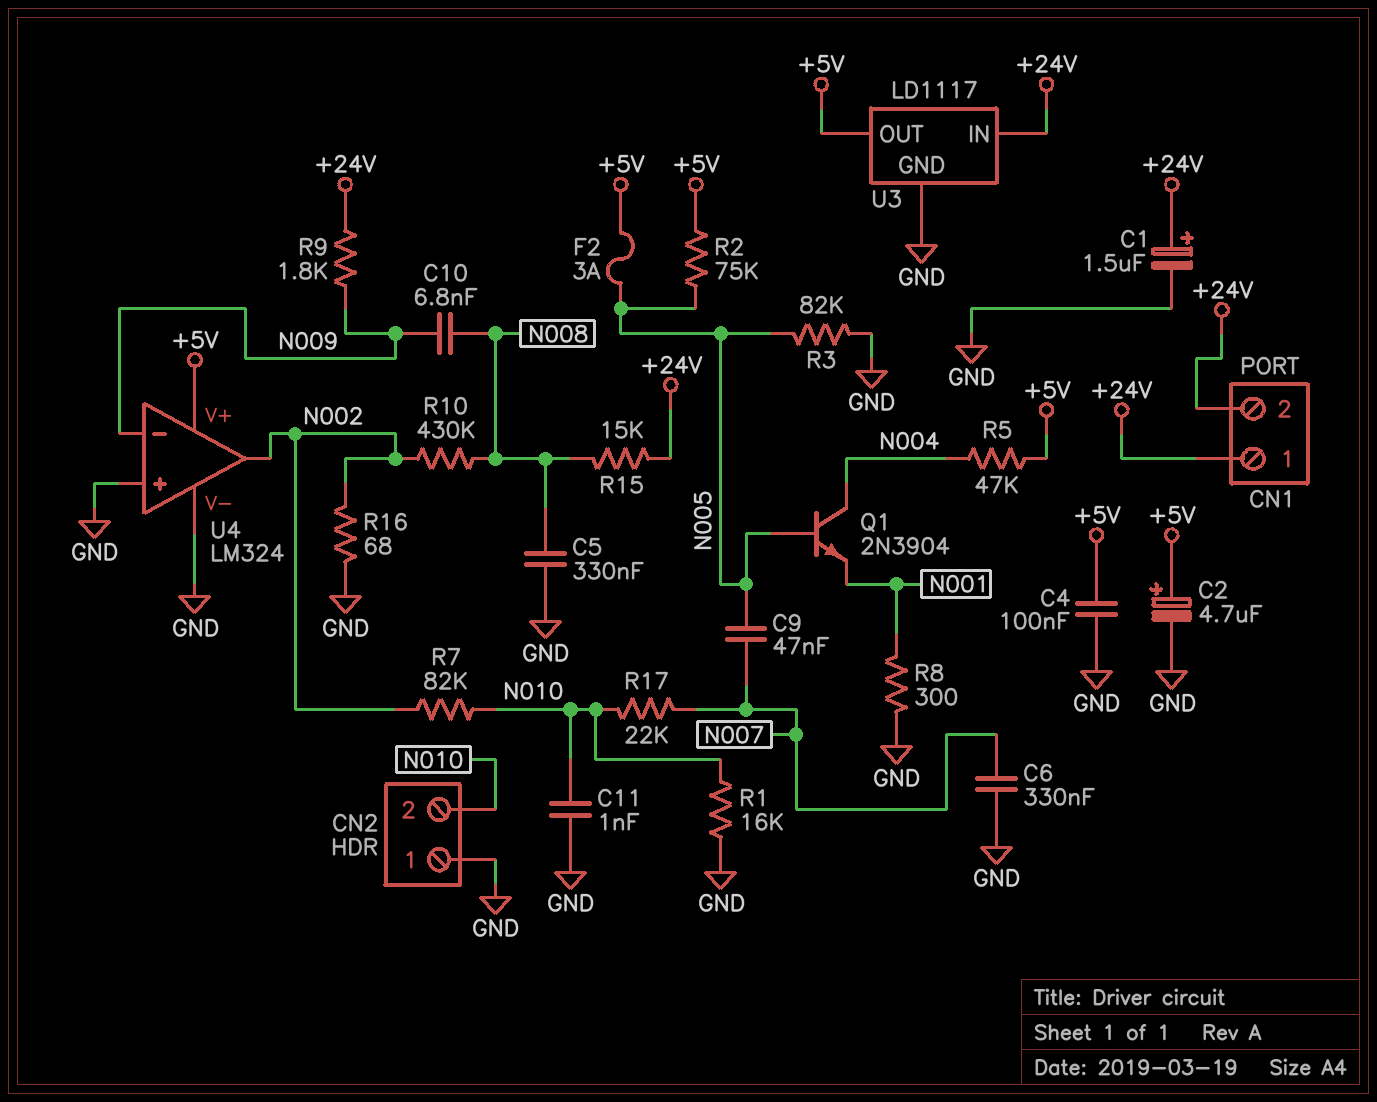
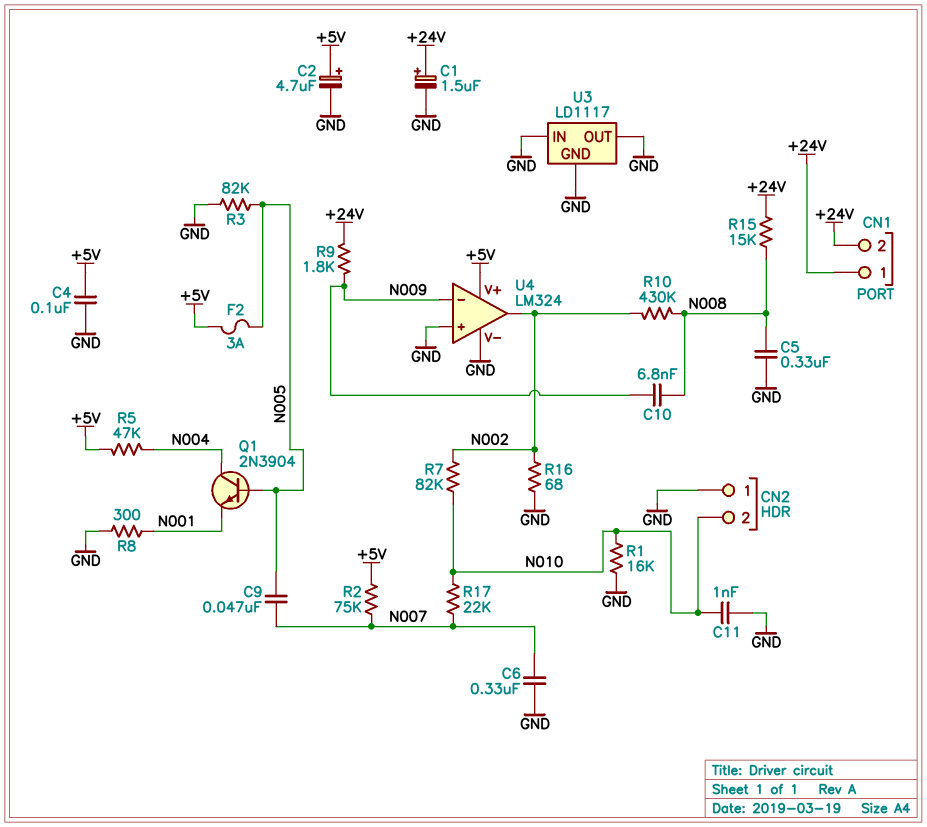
R2: 75k (+5V, N005) -> 75k (+5V, N007)
U3 pin IN: +24V -> GND
U3 pin OUT: +5V -> GND

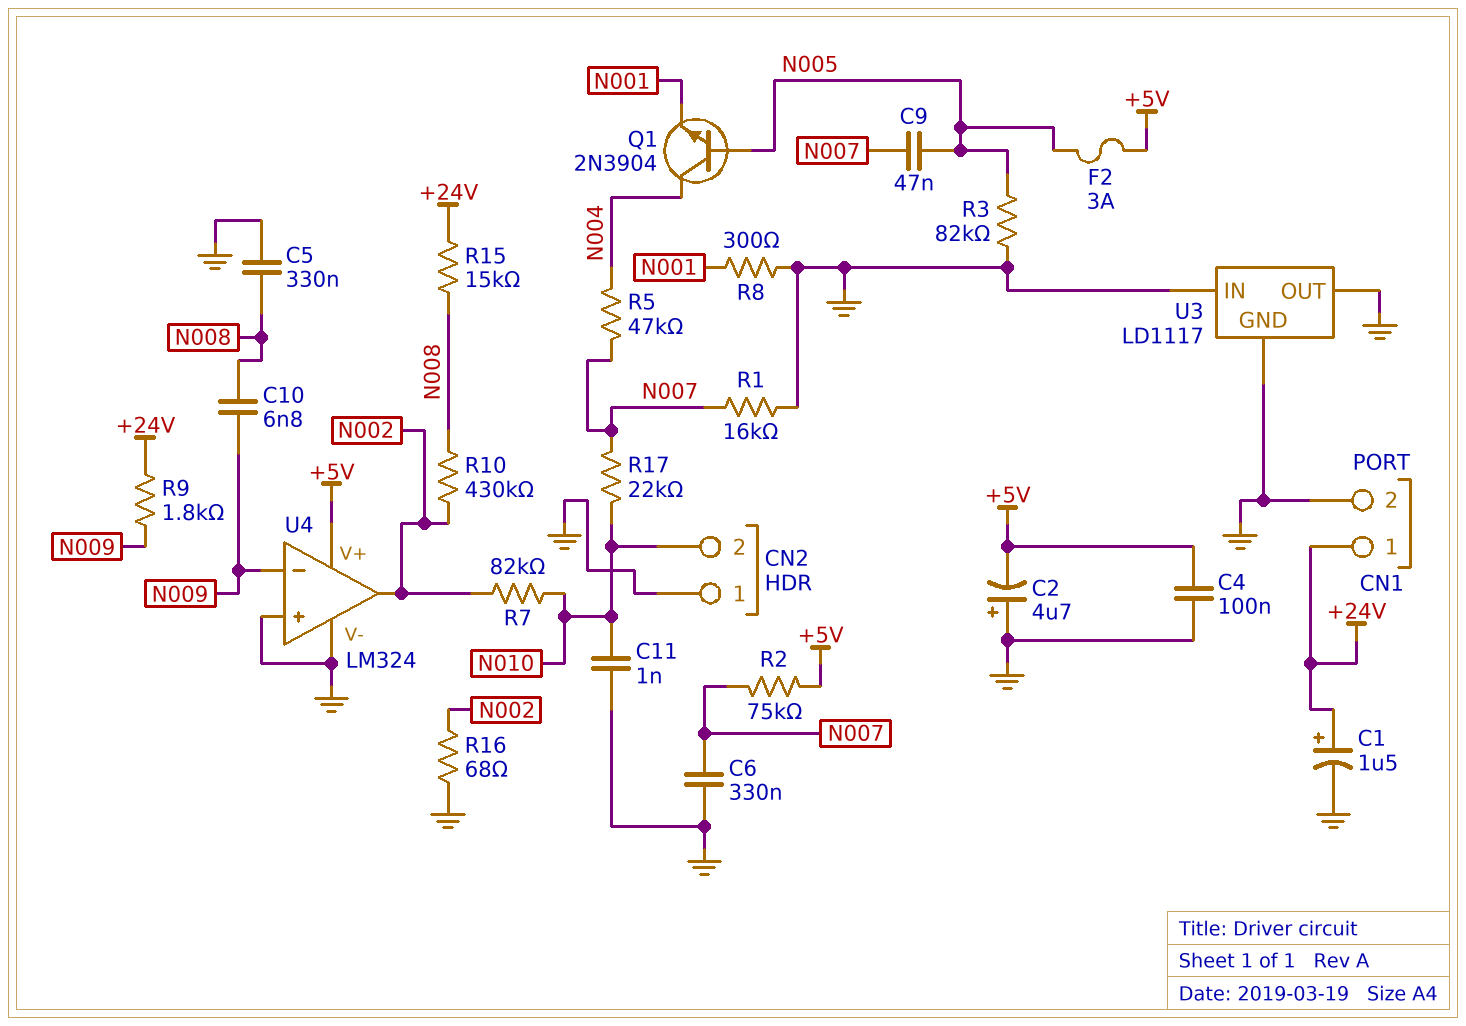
C2: 4.7uF (plus +5V, minus GND) -> 4.7uF (plus GND, minus +5V)
CN1 pin 2: +24V -> GND
R1: 16k (GND, N010) -> 16k (GND, N007)
R5: 47k (+5V, N004) -> 47k (N004, N007)

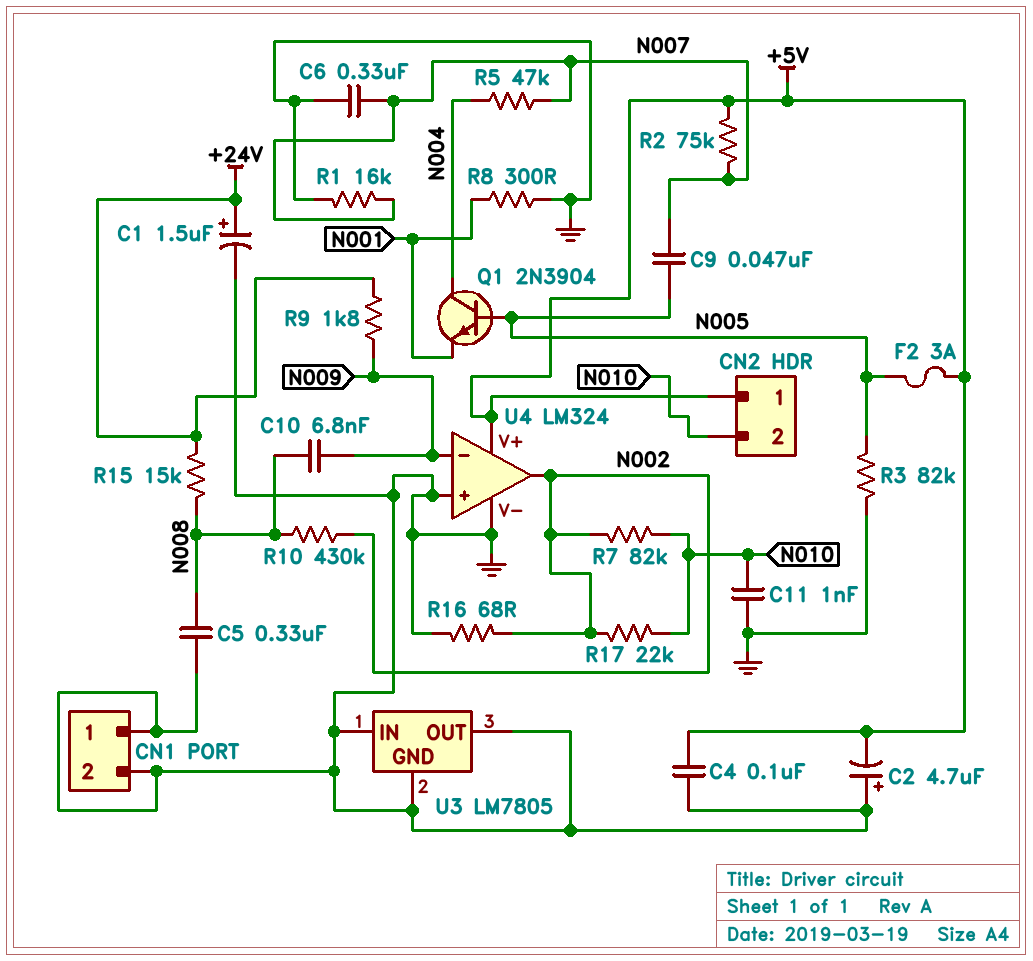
CN1 pin 1: +24V -> GND
CN2 pin 1: GND -> +5V
R17: 22k (N007, N010) -> 22k (N002, N010)
U3: LD1117 -> LM7805

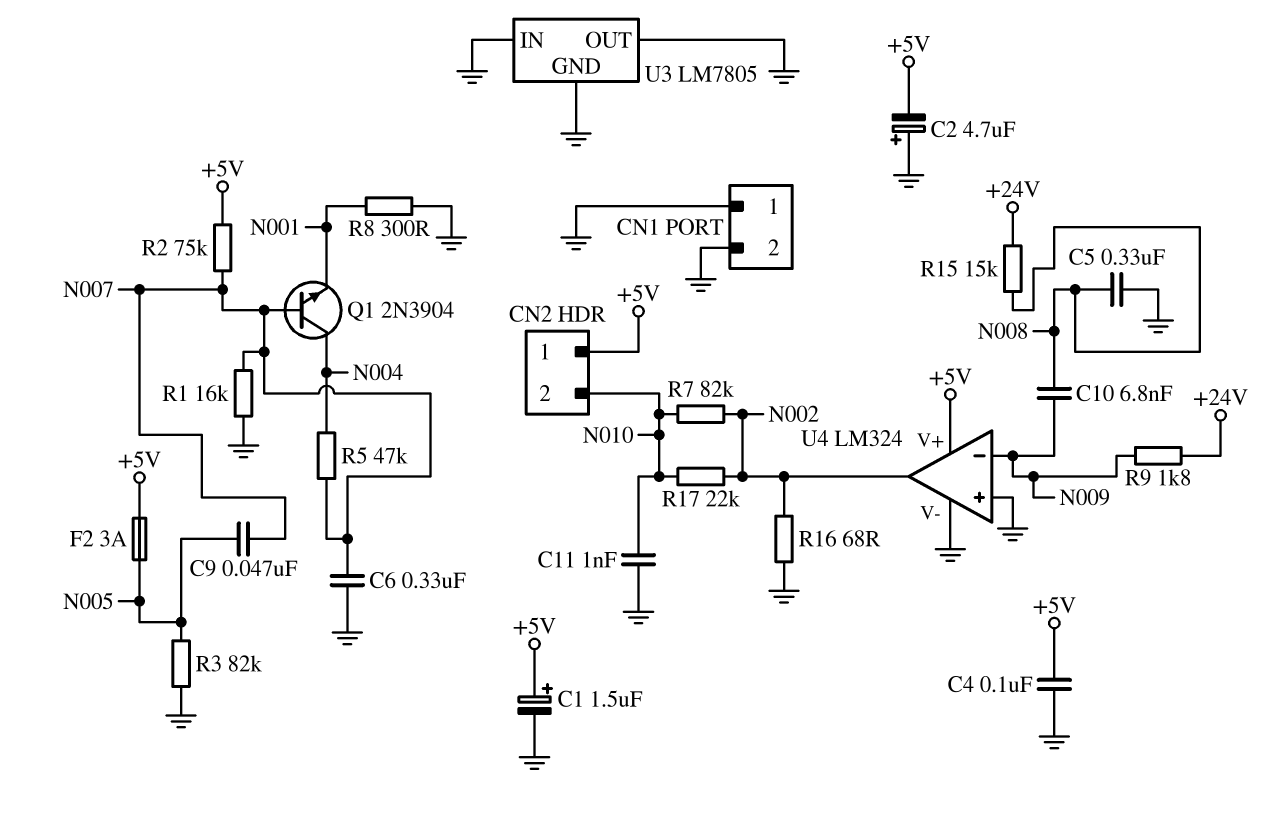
C1: 1.5uF (plus +24V, minus GND) -> 1.5uF (plus +5V, minus GND)
Q1: NPN 2N3904 (B N005, C N004, E N001) -> NPN 2N3904 (B N007, C N004, E N001)
R10: 430k (N002, N008) -> none

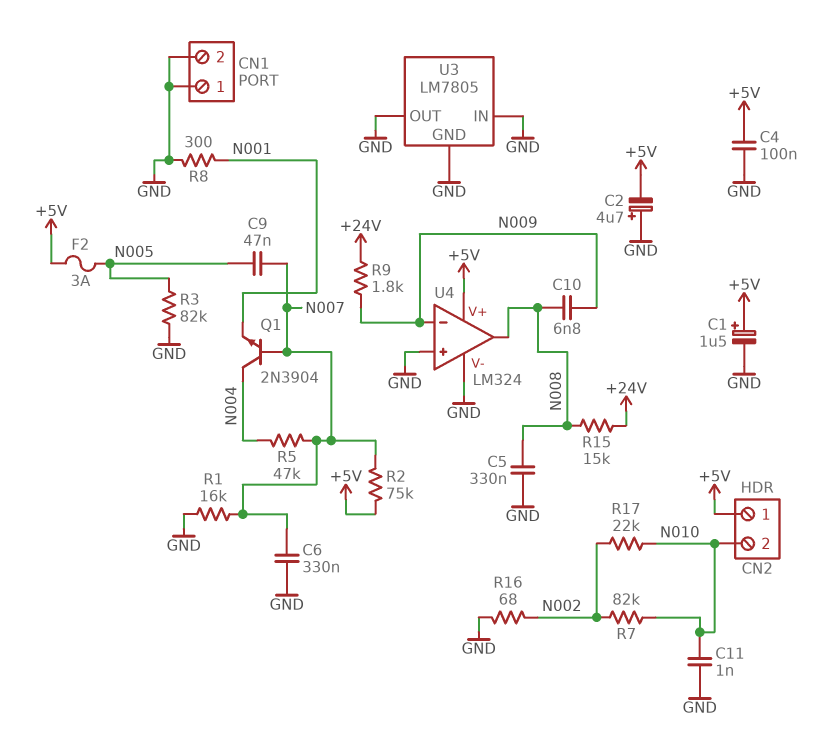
U4 pin out: N002 -> N008

